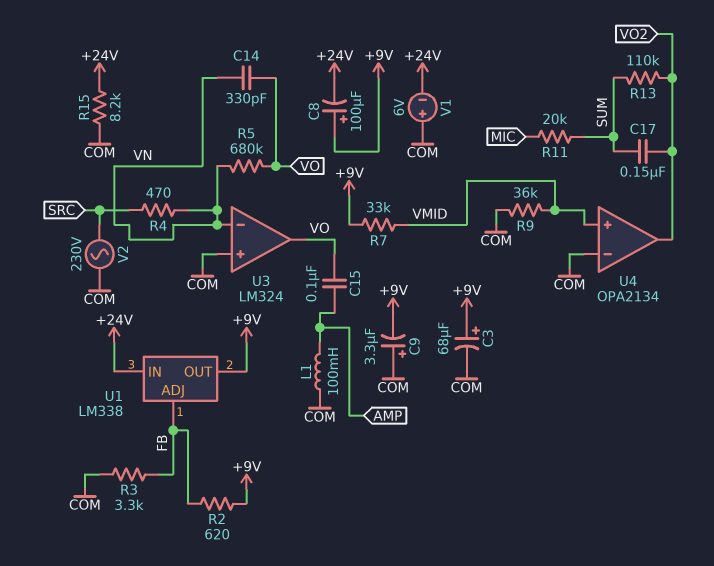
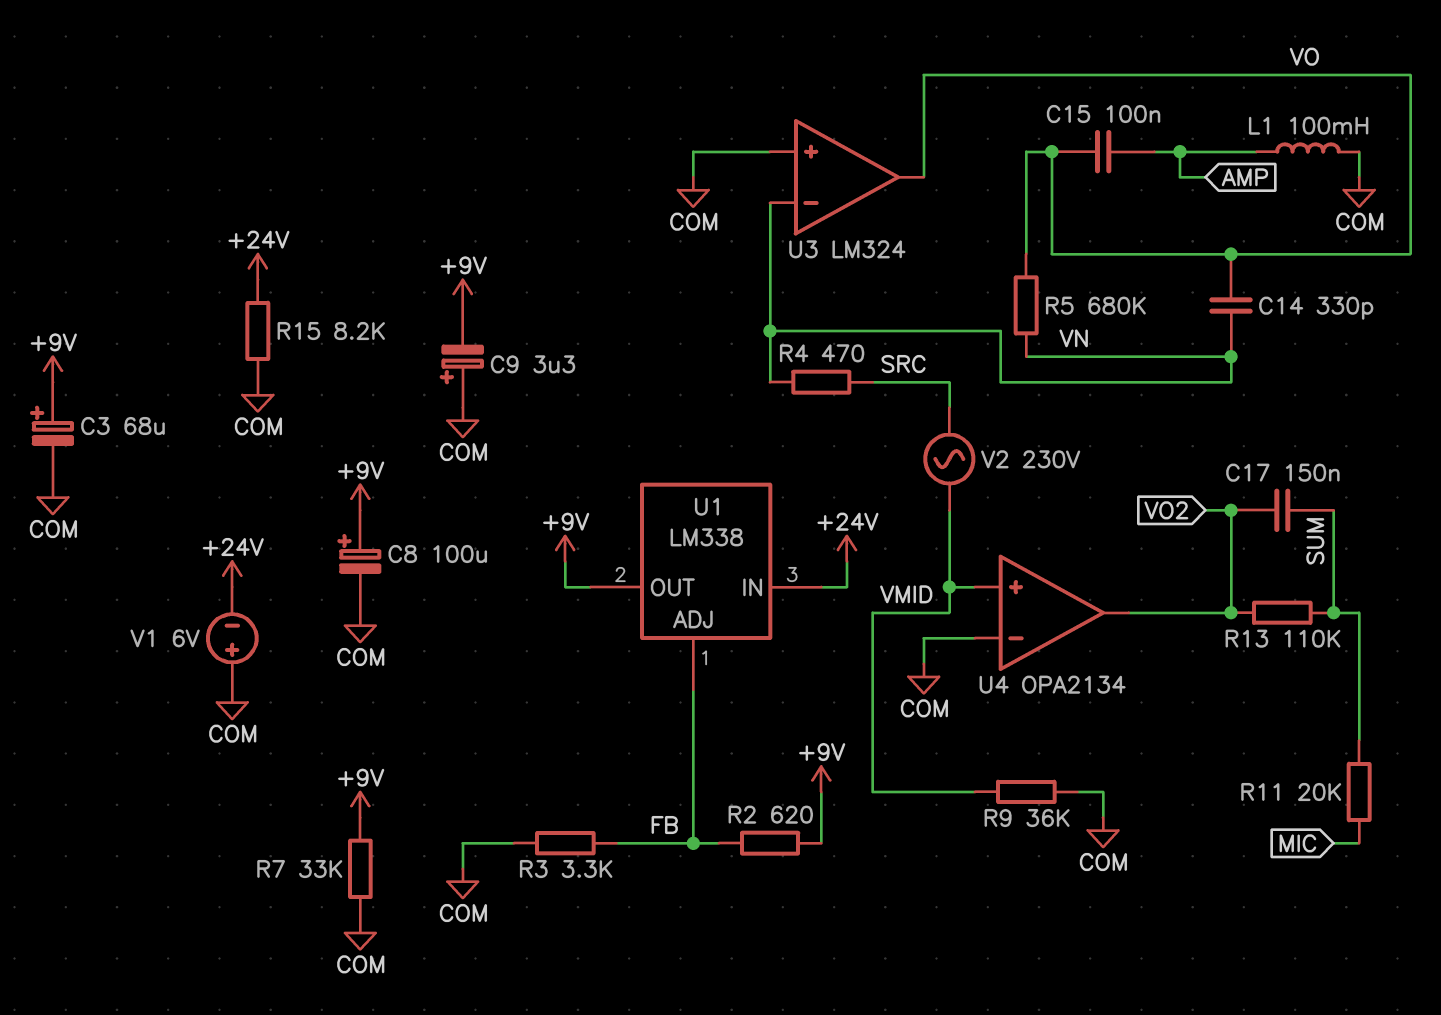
C8: 100uF (plus +9V, minus +24V) -> 100uF (plus +9V, minus COM)
R7: 33k (+9V, VMID) -> 33k (+9V, COM)
V2: AC 230V (COM, SRC) -> AC 230V (SRC, VMID)

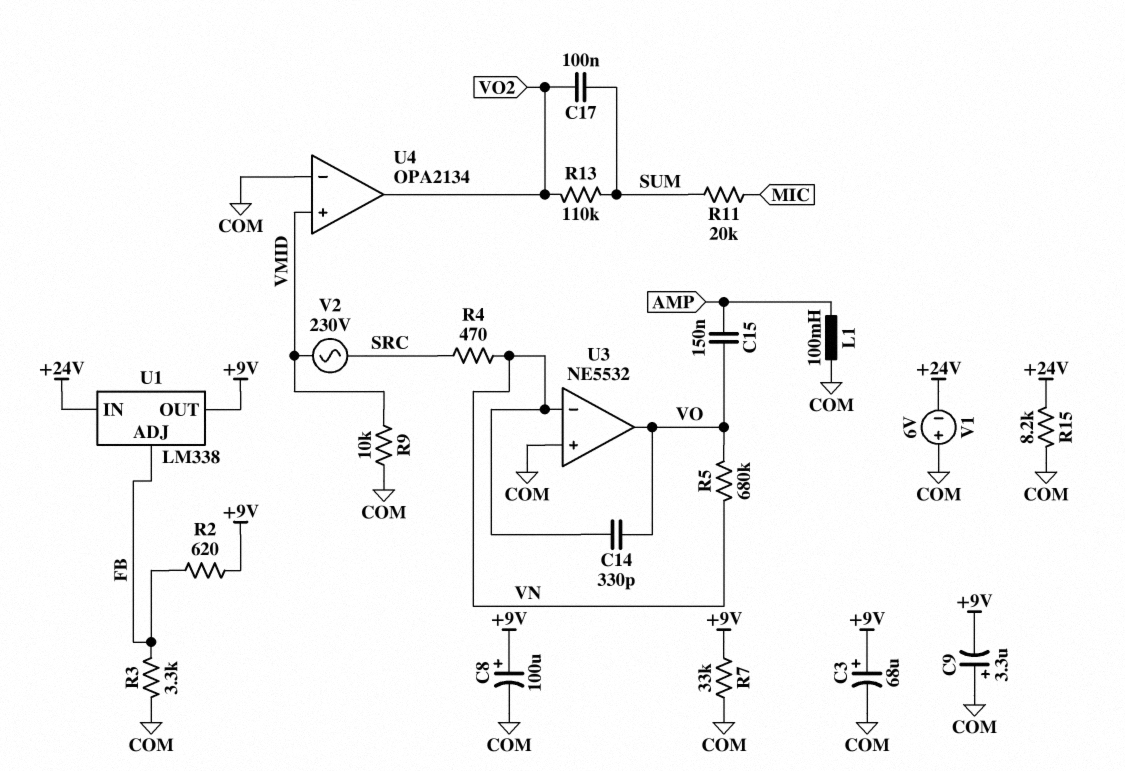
C15: 100nF (AMP, VO) -> 150nF (AMP, VO)
C17: 150nF (SUM, VO2) -> 100nF (SUM, VO2)
R9: 36k (COM, VMID) -> 10k (COM, VMID)
U3: LM324 -> NE5532

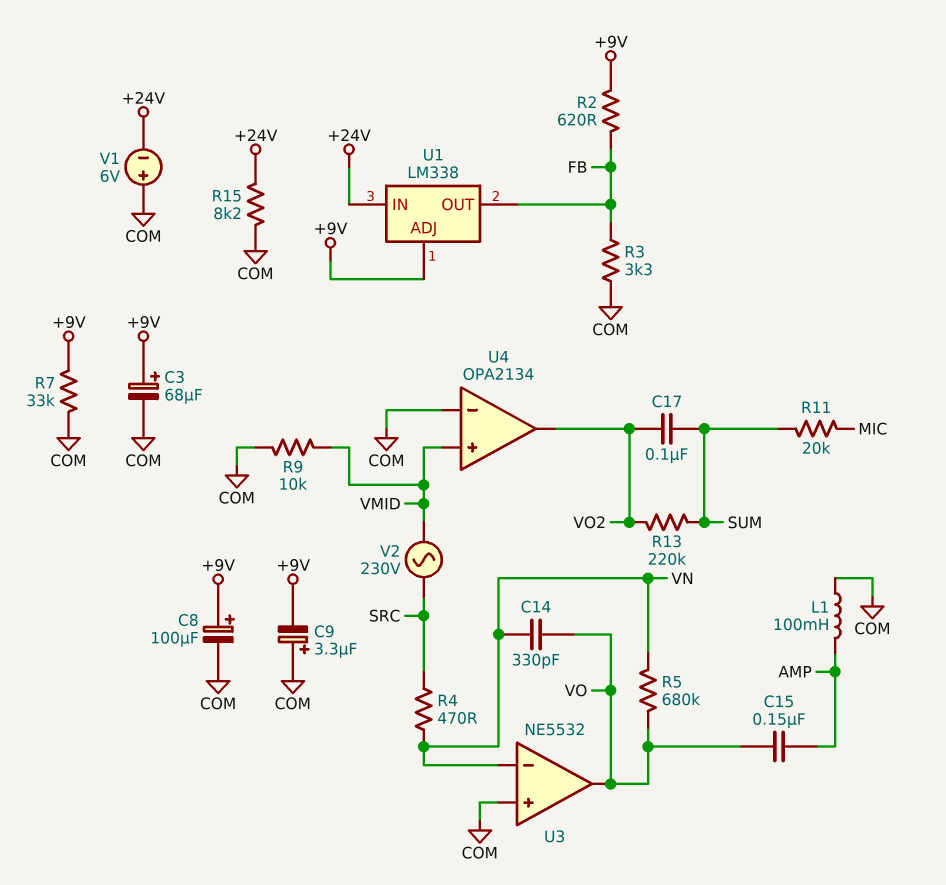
R13: 110k (SUM, VO2) -> 220k (SUM, VO2)
U1 pin ADJ: FB -> +9V
U1 pin OUT: +9V -> FB

